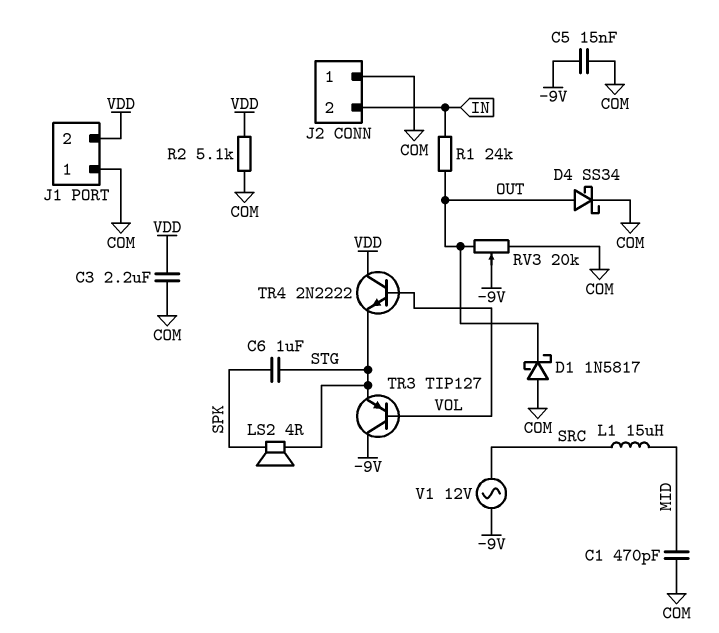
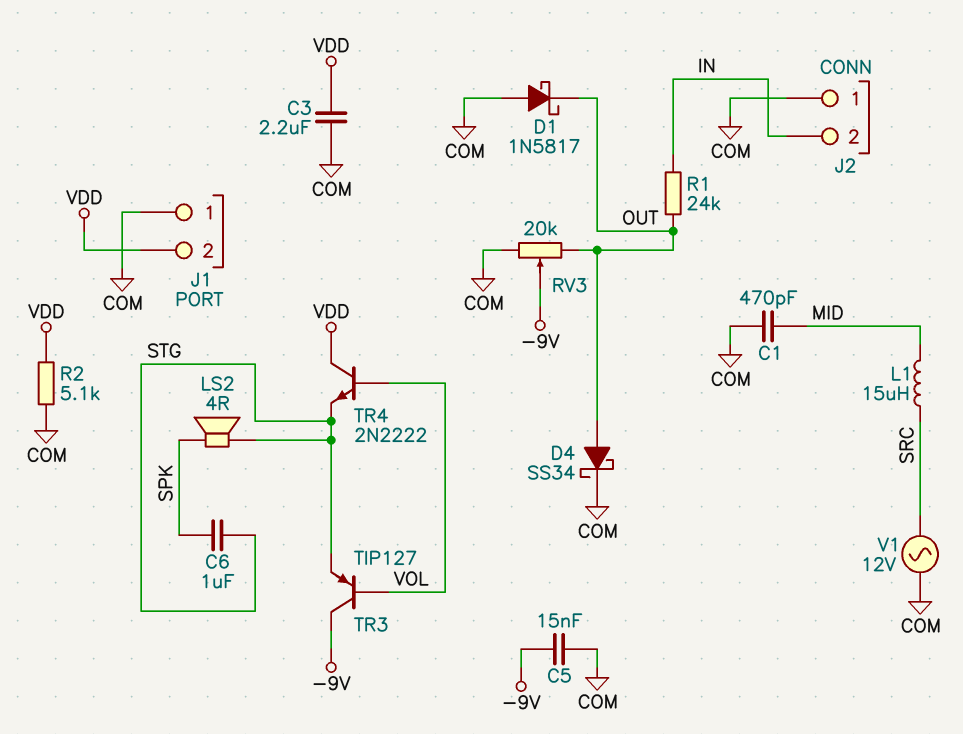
V1: AC 12V (-9V, SRC) -> AC 12V (COM, SRC)

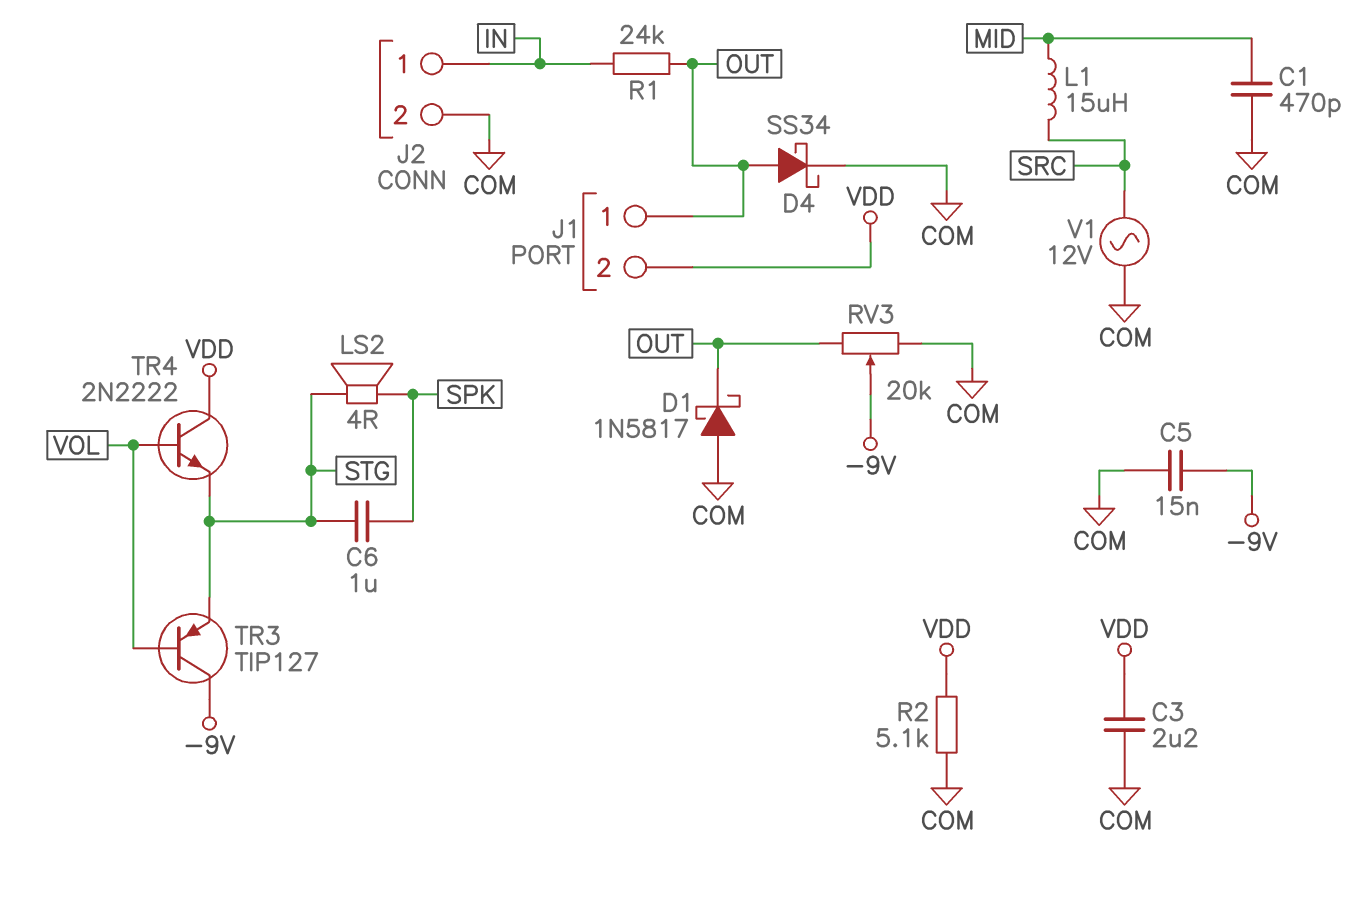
J1 pin 1: COM -> OUT
J2 pin 1: COM -> IN
J2 pin 2: IN -> COM

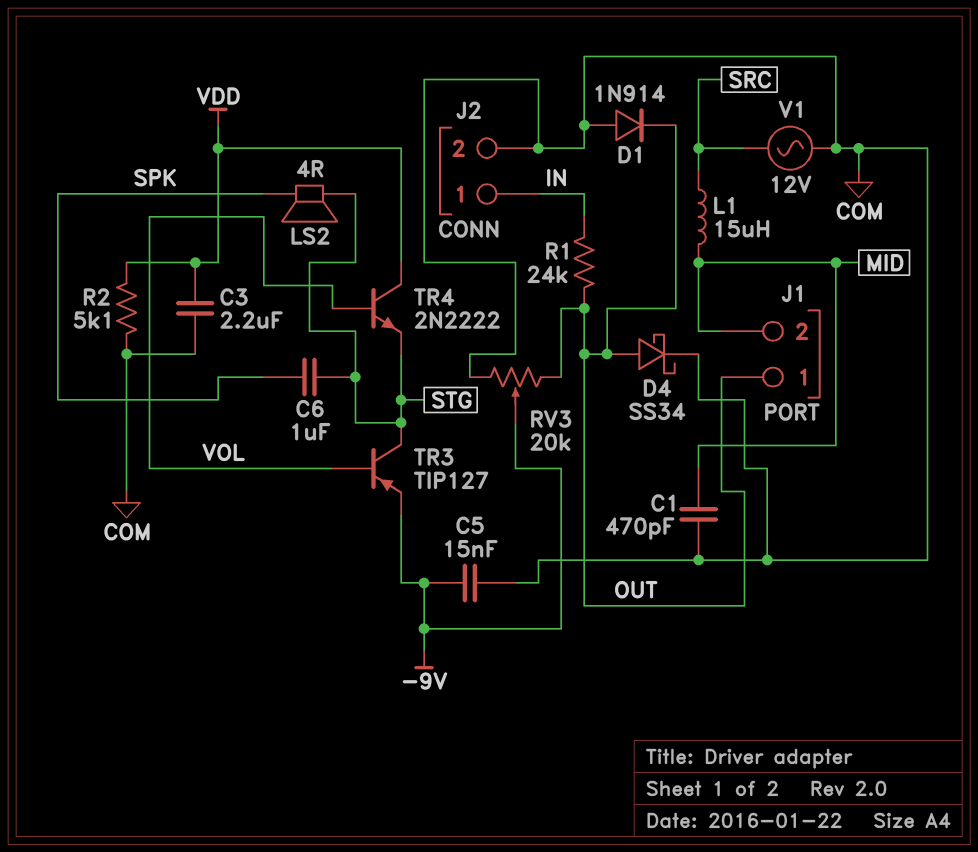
D1: schottky 1N5817 (A COM, K OUT) -> diode 1N914 (A COM, K OUT)
J1 pin 2: VDD -> MID
TR3: PNP TIP127 (B VOL, C -9V, E STG) -> PNP TIP127 (B VOL, C STG, E -9V)

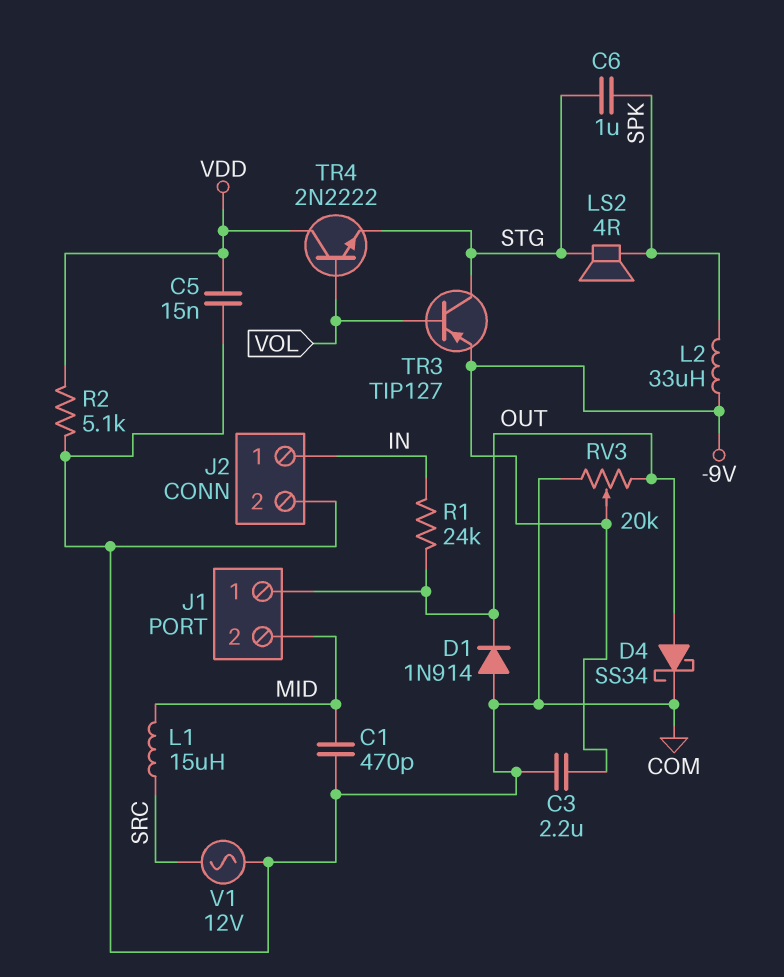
C3: 2.2uF (COM, VDD) -> 2.2uF (-9V, COM)
C5: 15nF (-9V, COM) -> 15nF (COM, VDD)
L2: none -> 33uH (-9V, SPK)

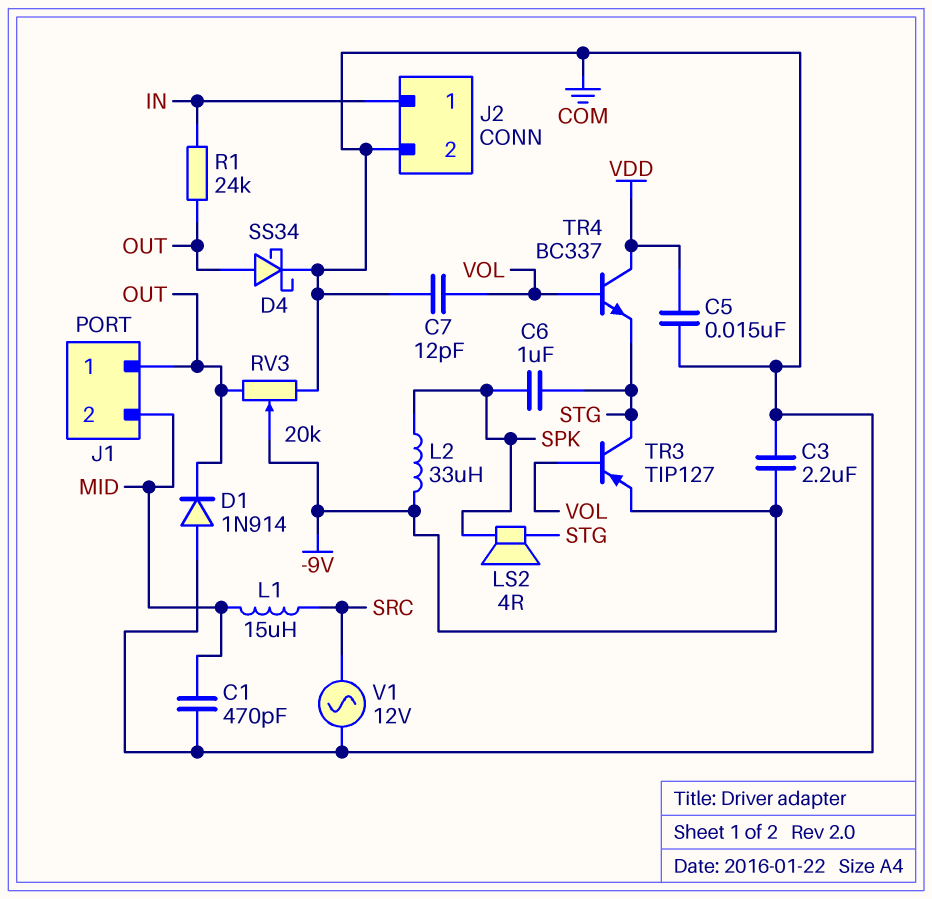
C7: none -> 12pF (COM, VOL)
R2: 5.1k (COM, VDD) -> none
TR4: NPN 2N2222 (B VOL, C VDD, E STG) -> NPN BC337 (B VOL, C VDD, E STG)

